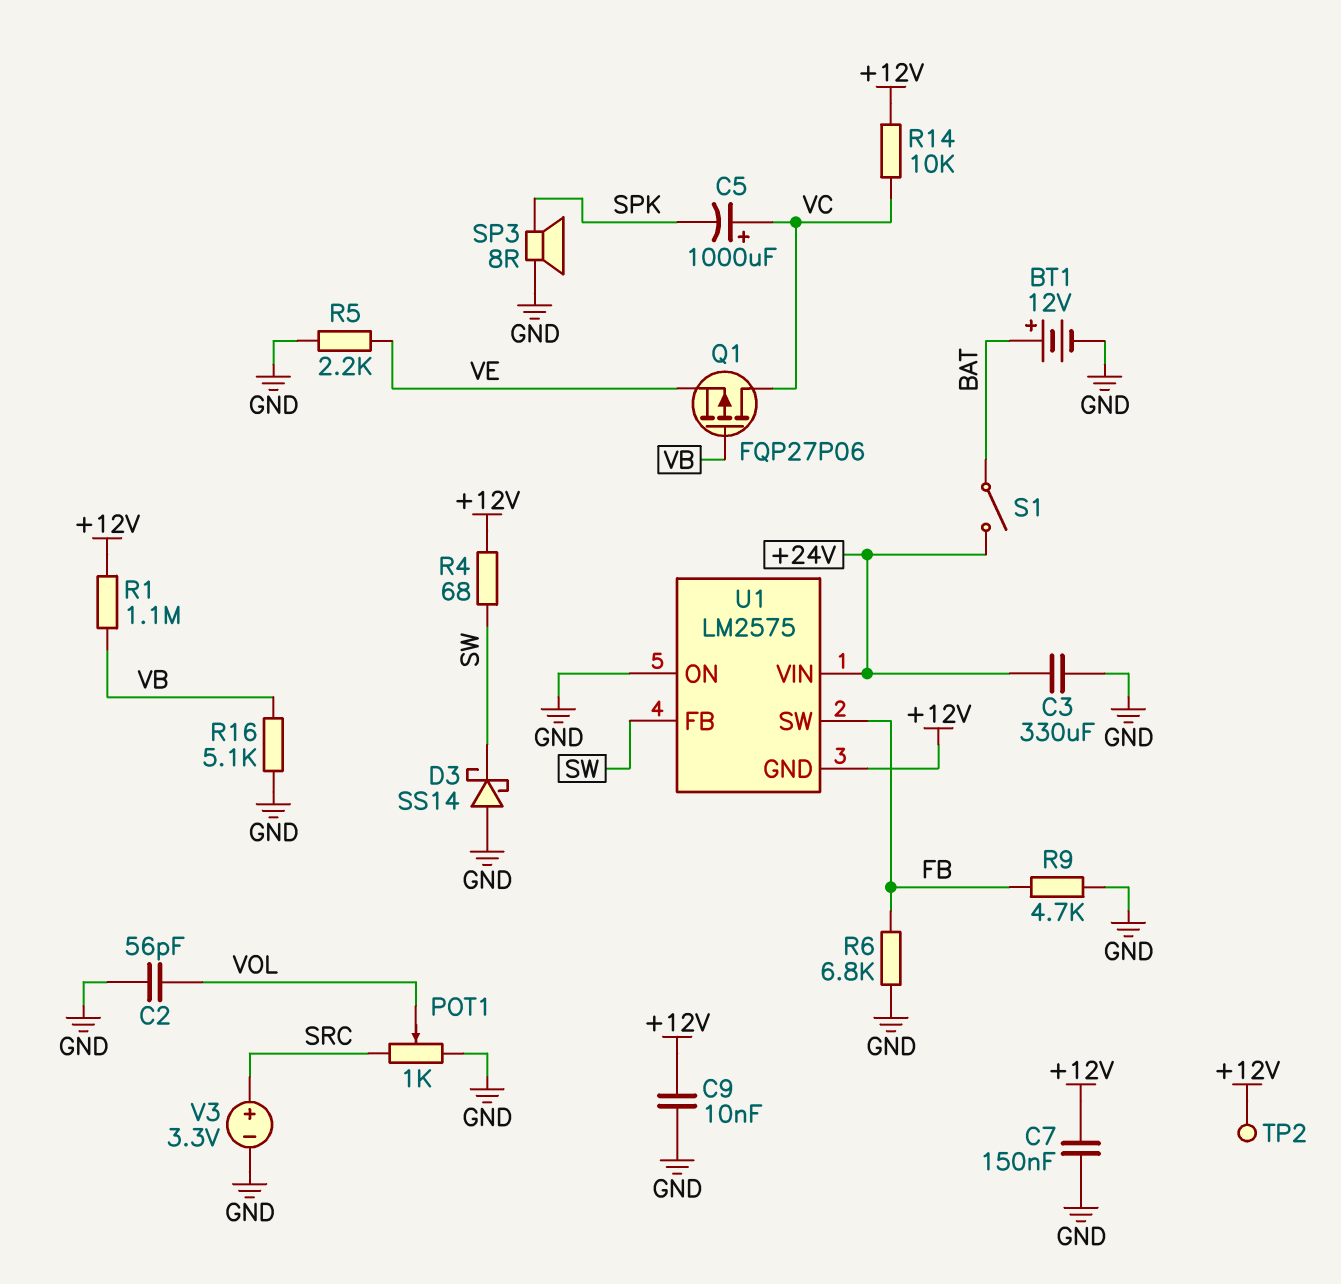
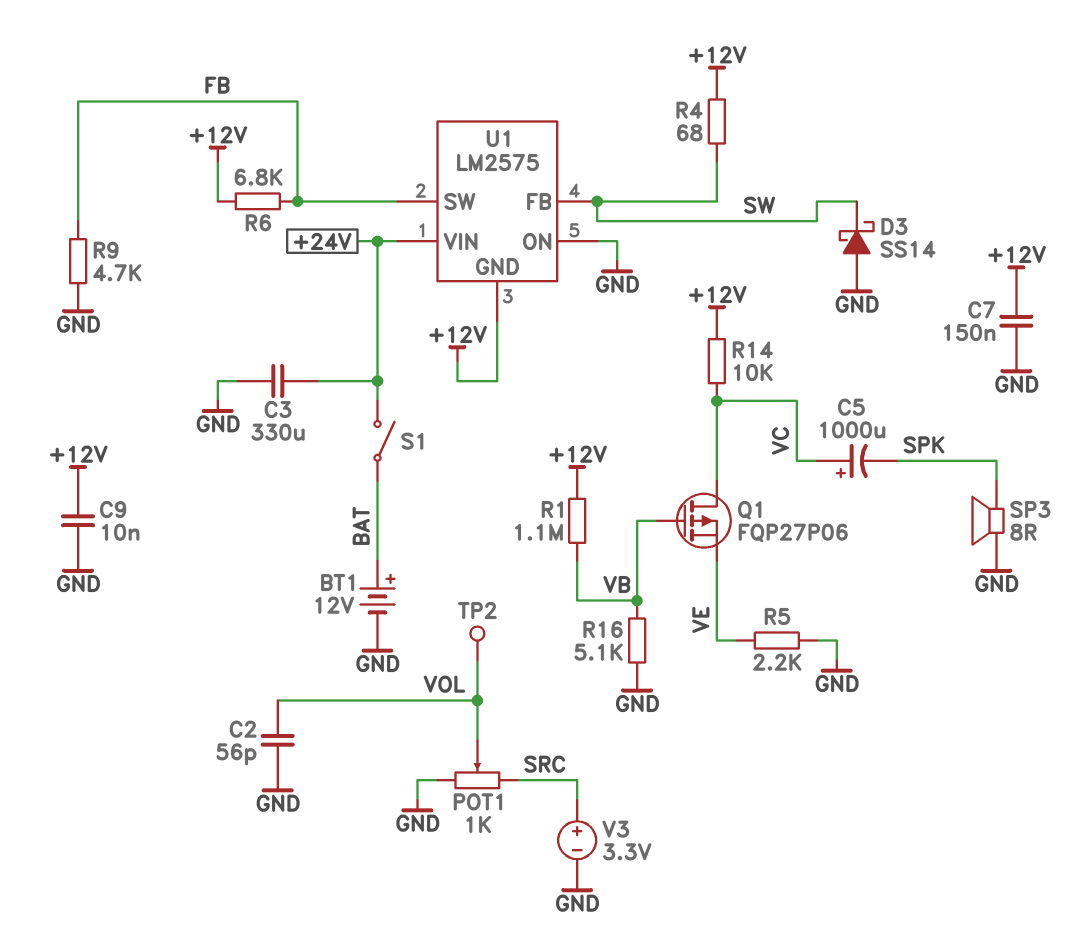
R6: 6.8k (FB, GND) -> 6.8k (+12V, FB)
TP2: test point (+12V) -> test point (VOL)

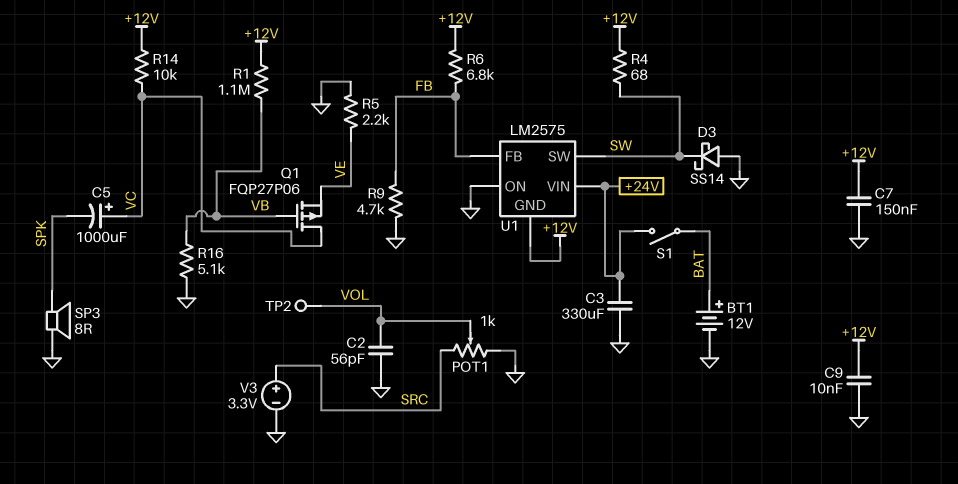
U1 pin FB: SW -> FB
U1 pin SW: FB -> SW

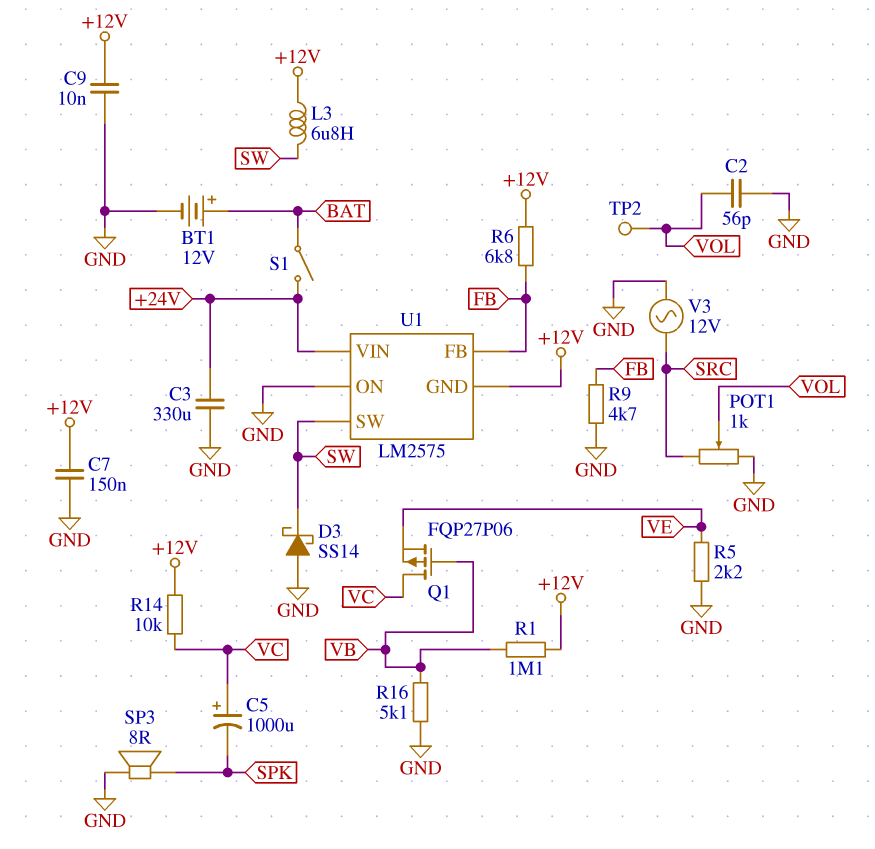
L3: none -> 6.8uH (+12V, SW)
R4: 68 (+12V, SW) -> none
V3: 3.3V (plus SRC, minus GND) -> AC 12V (GND, SRC)

